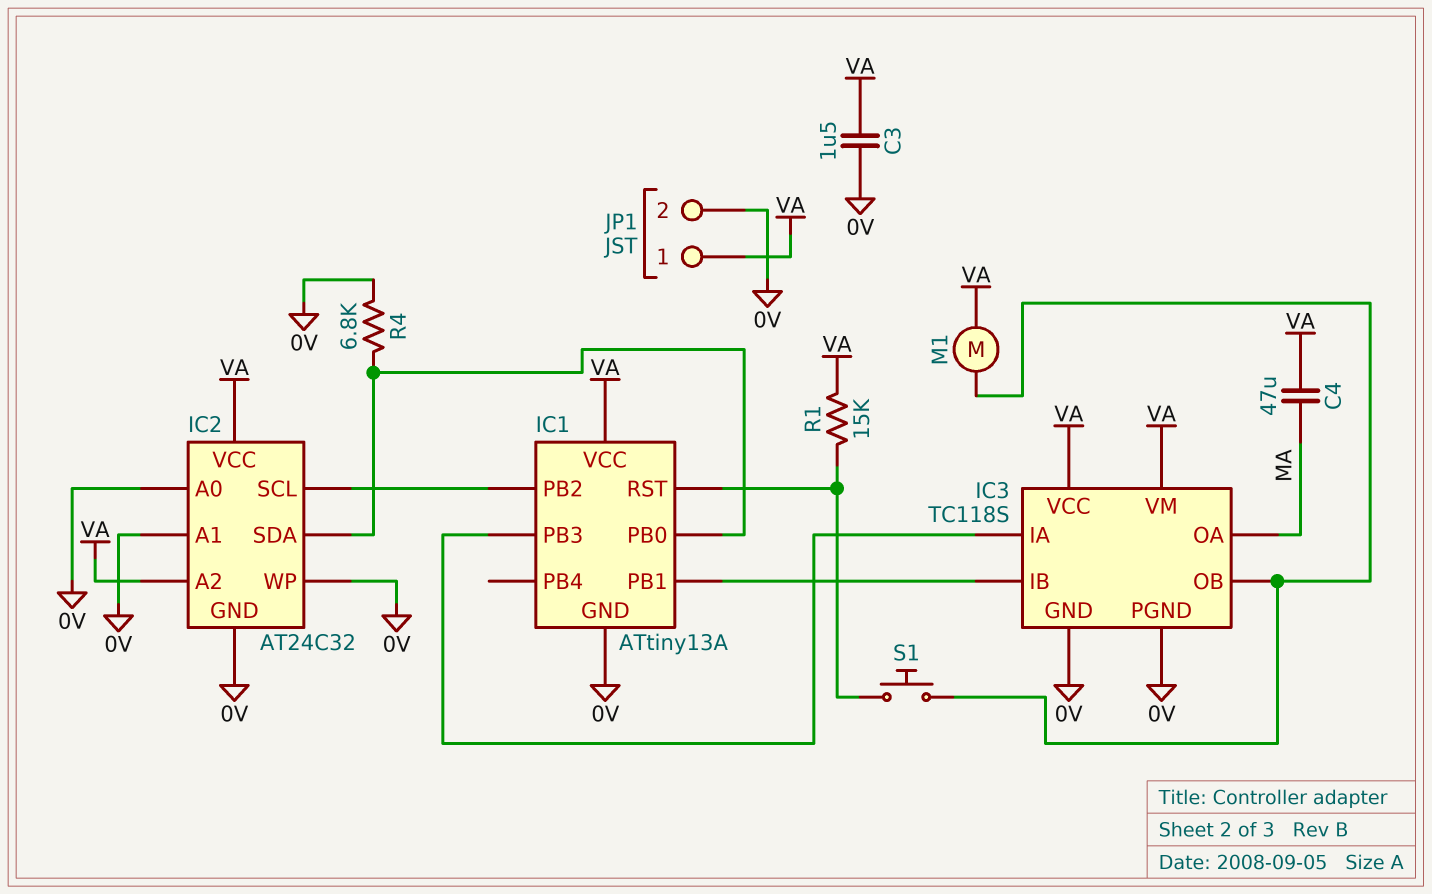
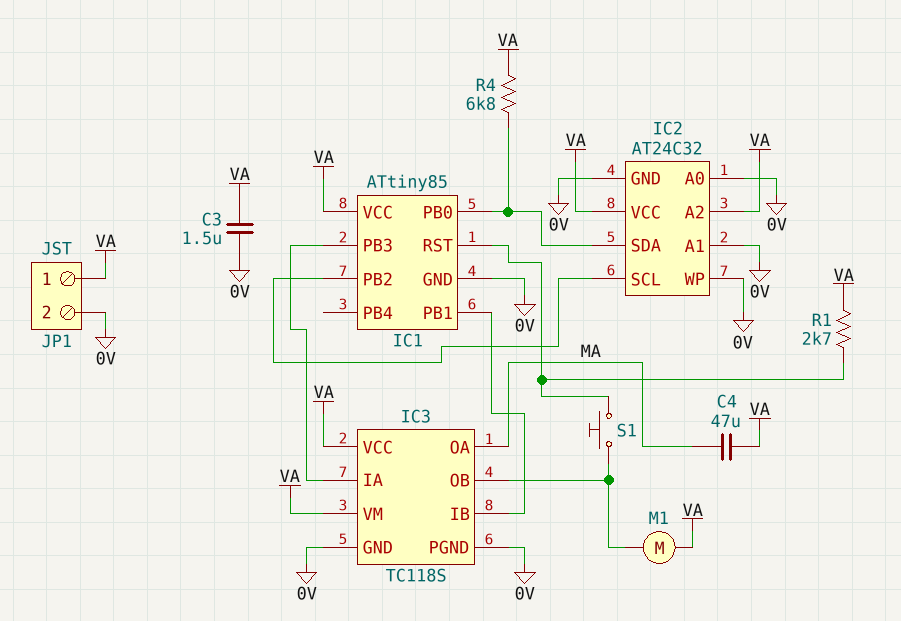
IC1: ATtiny13A -> ATtiny85
R1: 15k (IC1/RST, VA) -> 2.7k (IC1/RST, VA)
R4: 6.8k (0V, IC1/PB0) -> 6.8k (IC1/PB0, VA)

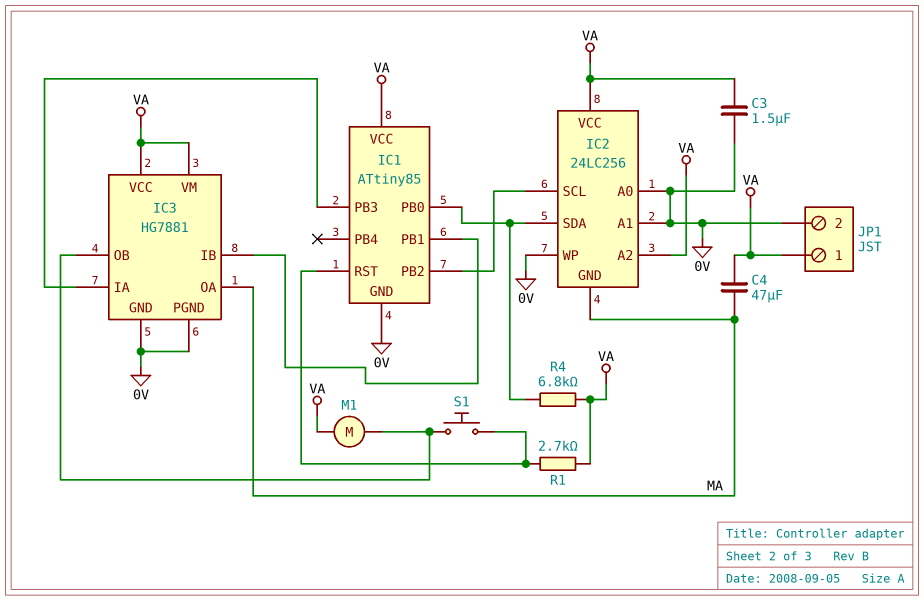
IC2: AT24C32 -> 24LC256
IC2 pin GND: 0V -> MA
IC3: TC118S -> HG7881

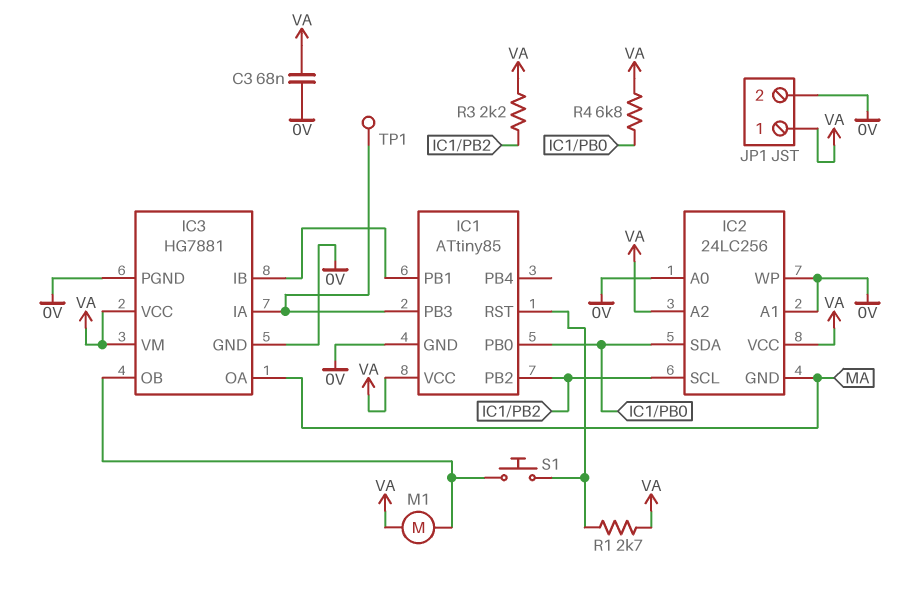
C3: 1.5uF (0V, VA) -> 68nF (0V, VA)
C4: 47uF (MA, VA) -> none
R3: none -> 2.2k (IC1/PB2, VA)
TP1: none -> test point (IC1/PB3)

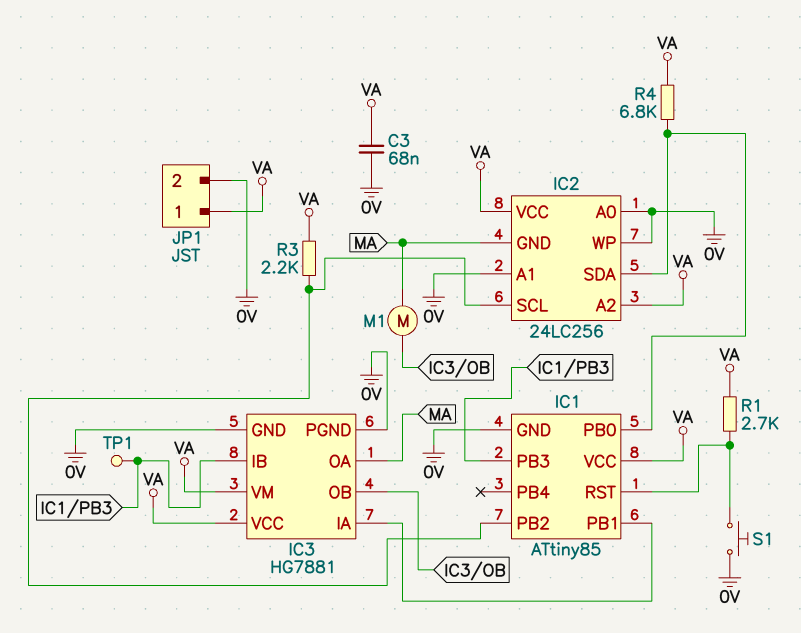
IC3 pin IA: IC1/PB3 -> IC1/PB1
IC3 pin IB: IC1/PB1 -> IC1/PB3
M1: motor (IC3/OB, VA) -> motor (IC3/OB, MA)
S1: button (IC1/RST, IC3/OB) -> button (0V, IC1/RST)

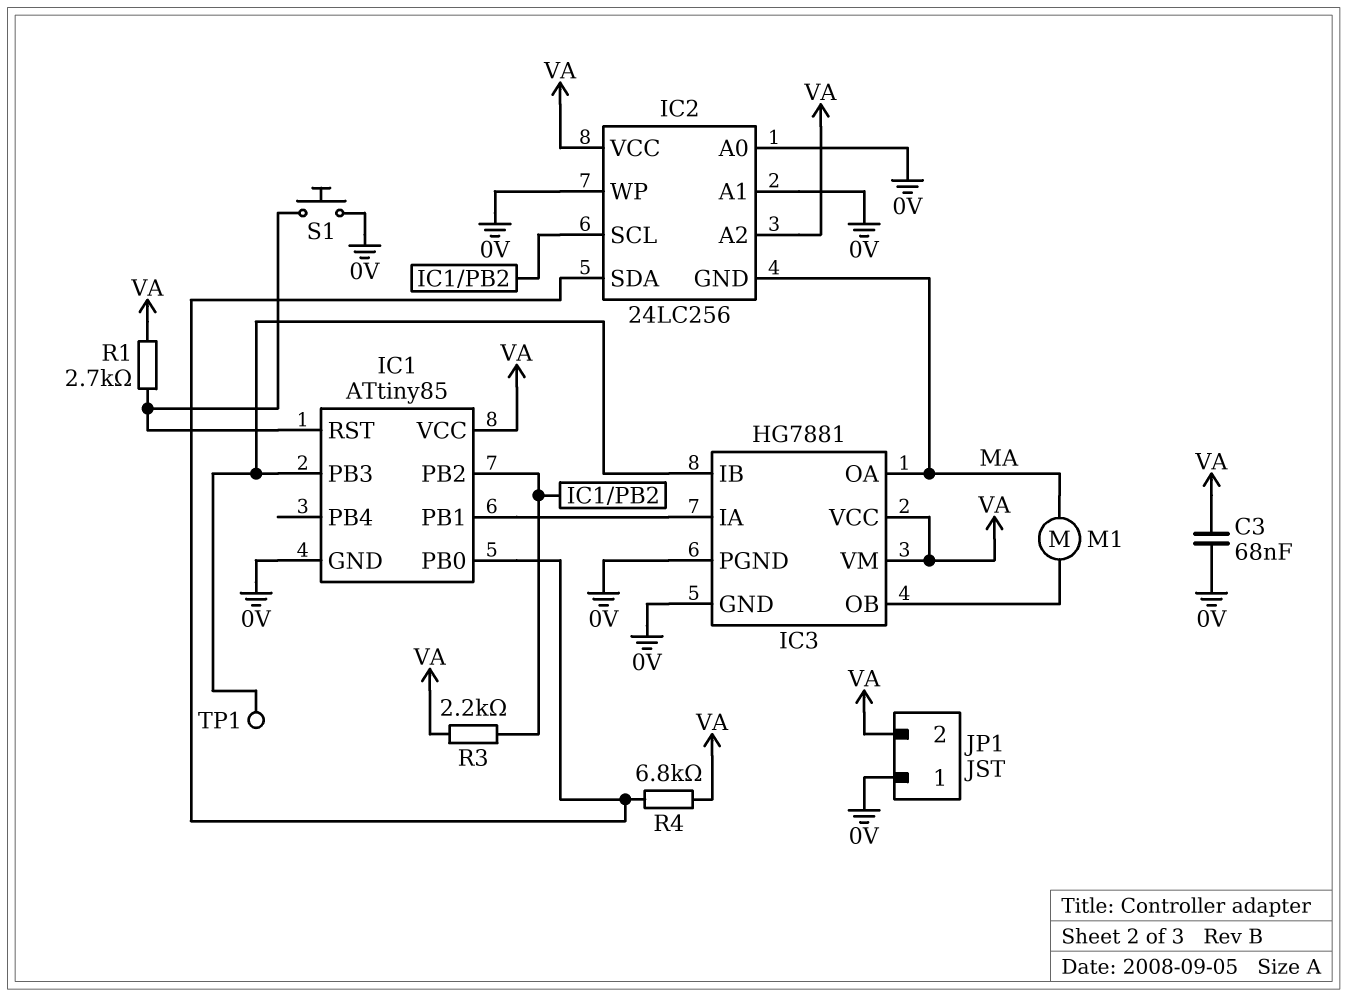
JP1 pin 1: VA -> 0V
JP1 pin 2: 0V -> VA

